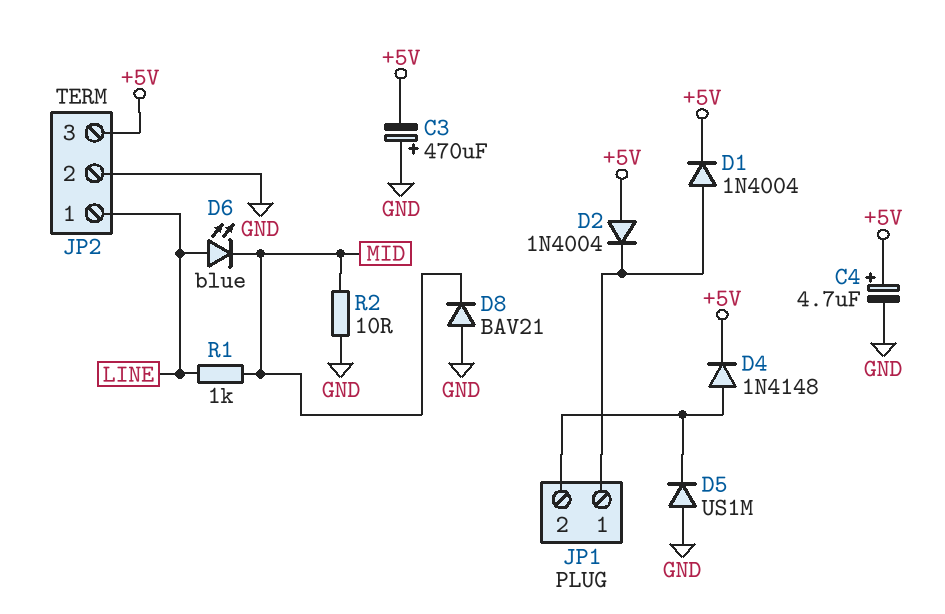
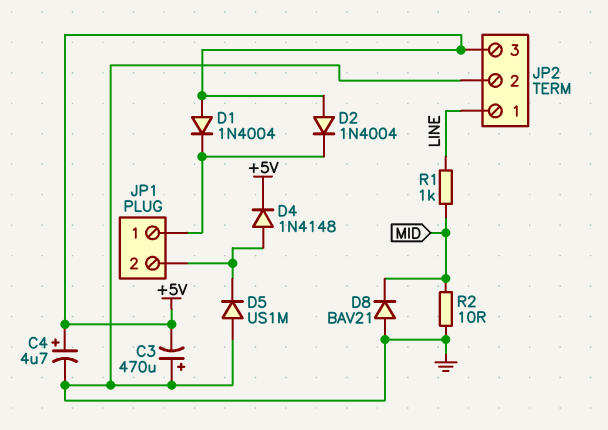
D1: diode 1N4004 (A JP1/1, K +5V) -> diode 1N4004 (A +5V, K JP1/1)
D6: LED blue (A LINE, K MID) -> none

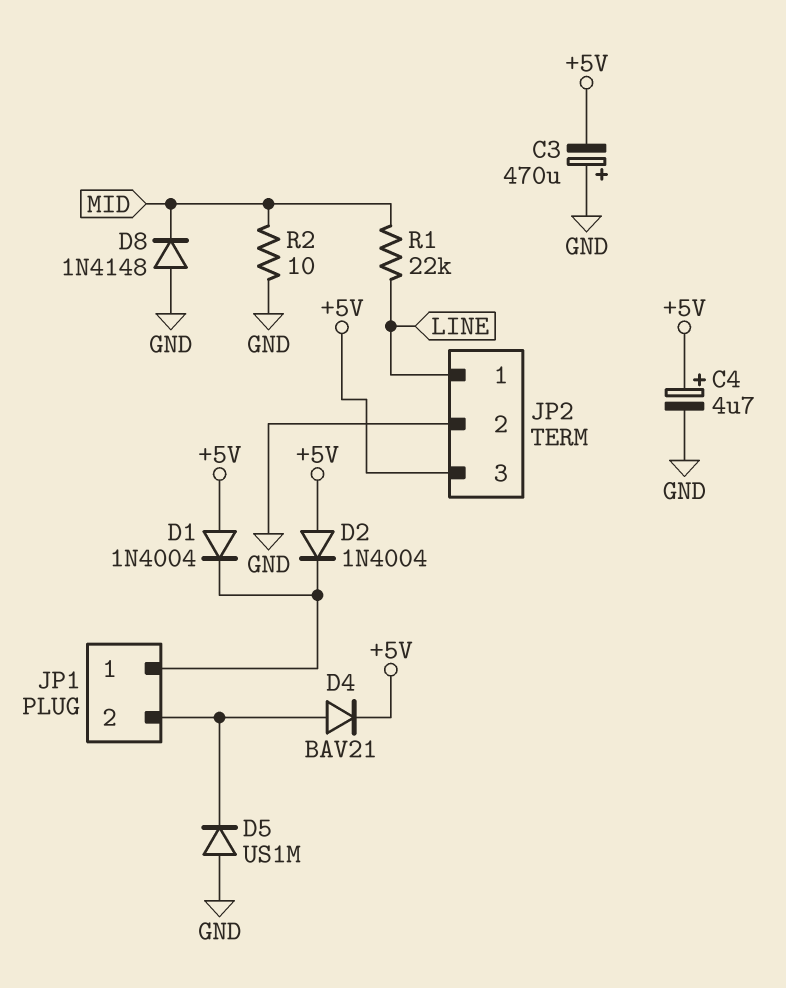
D4: diode 1N4148 (A JP1/2, K +5V) -> diode BAV21 (A JP1/2, K +5V)
D8: diode BAV21 (A GND, K MID) -> diode 1N4148 (A GND, K MID)
R1: 1k (LINE, MID) -> 22k (LINE, MID)

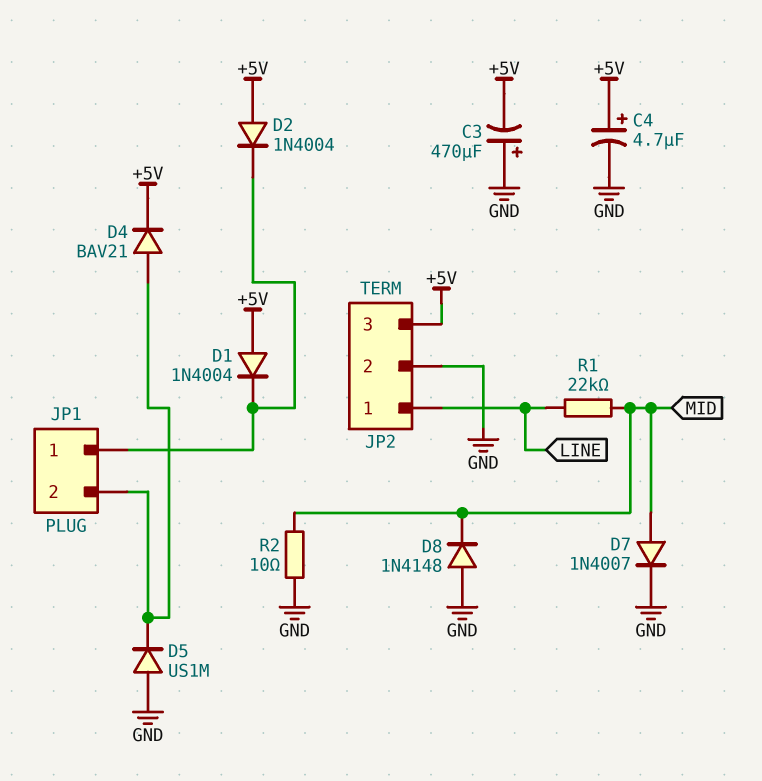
D7: none -> diode 1N4007 (A MID, K GND)

